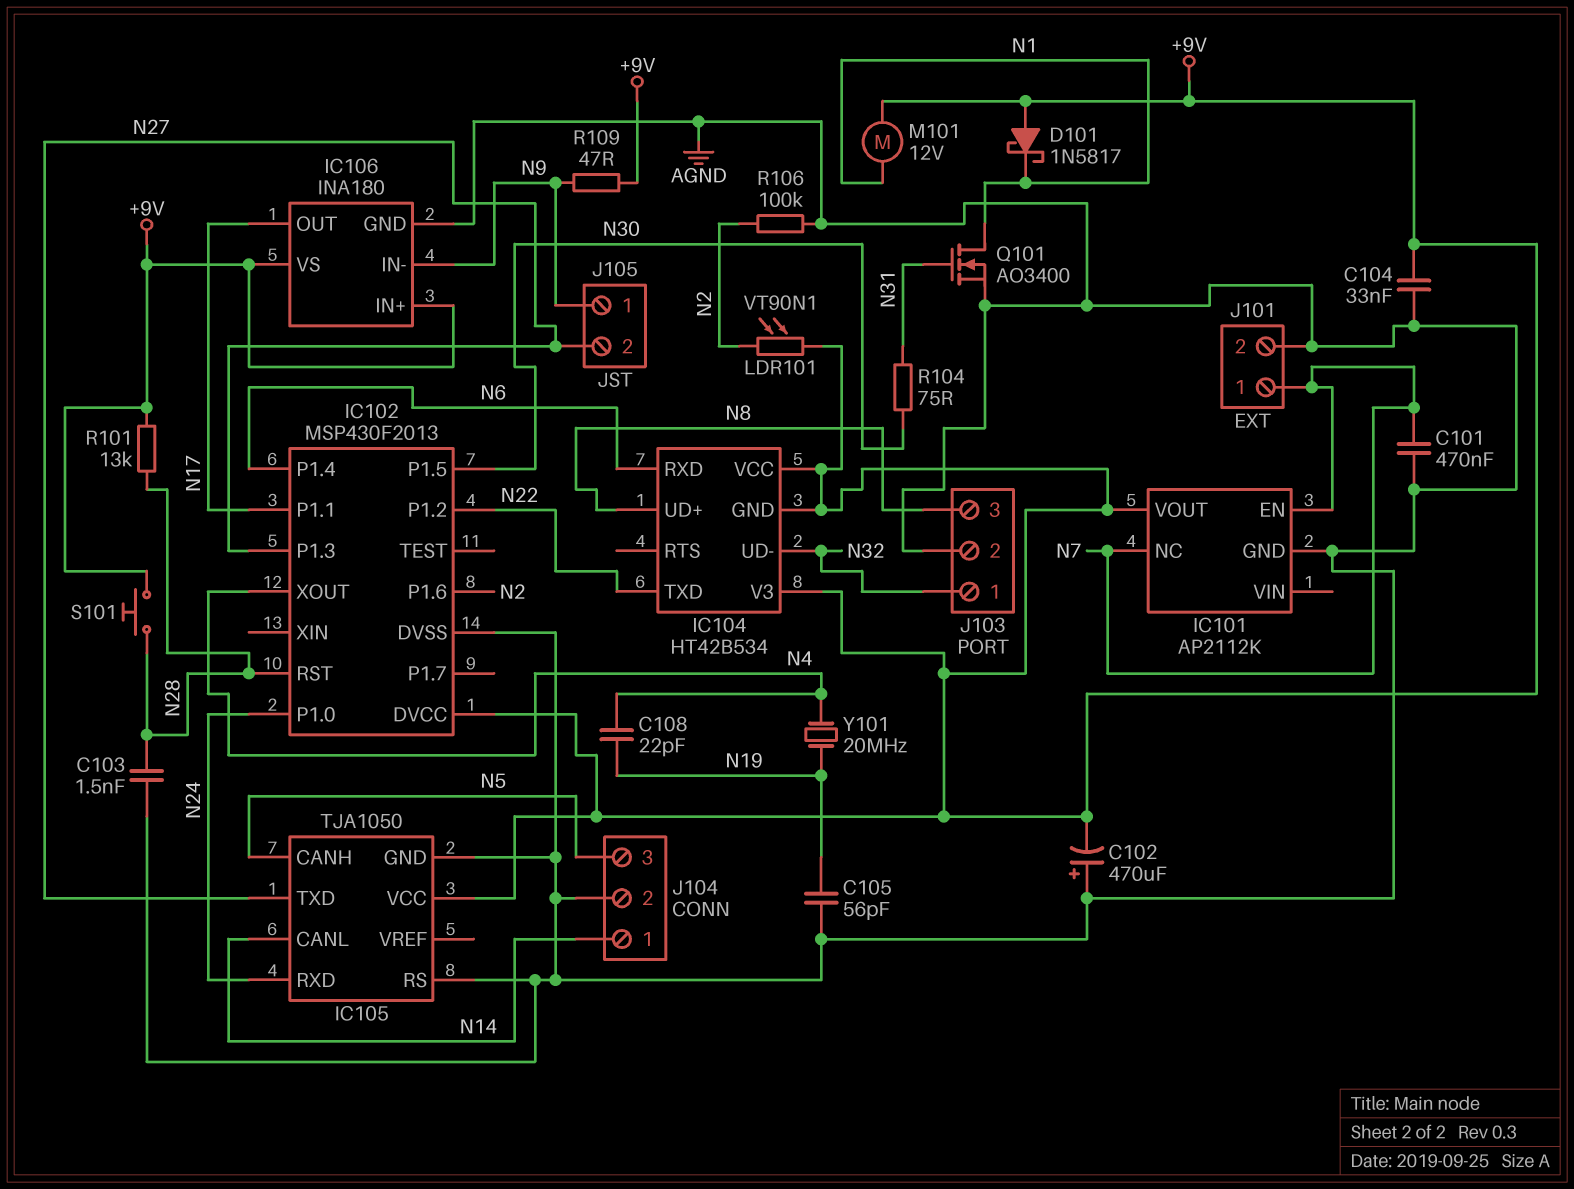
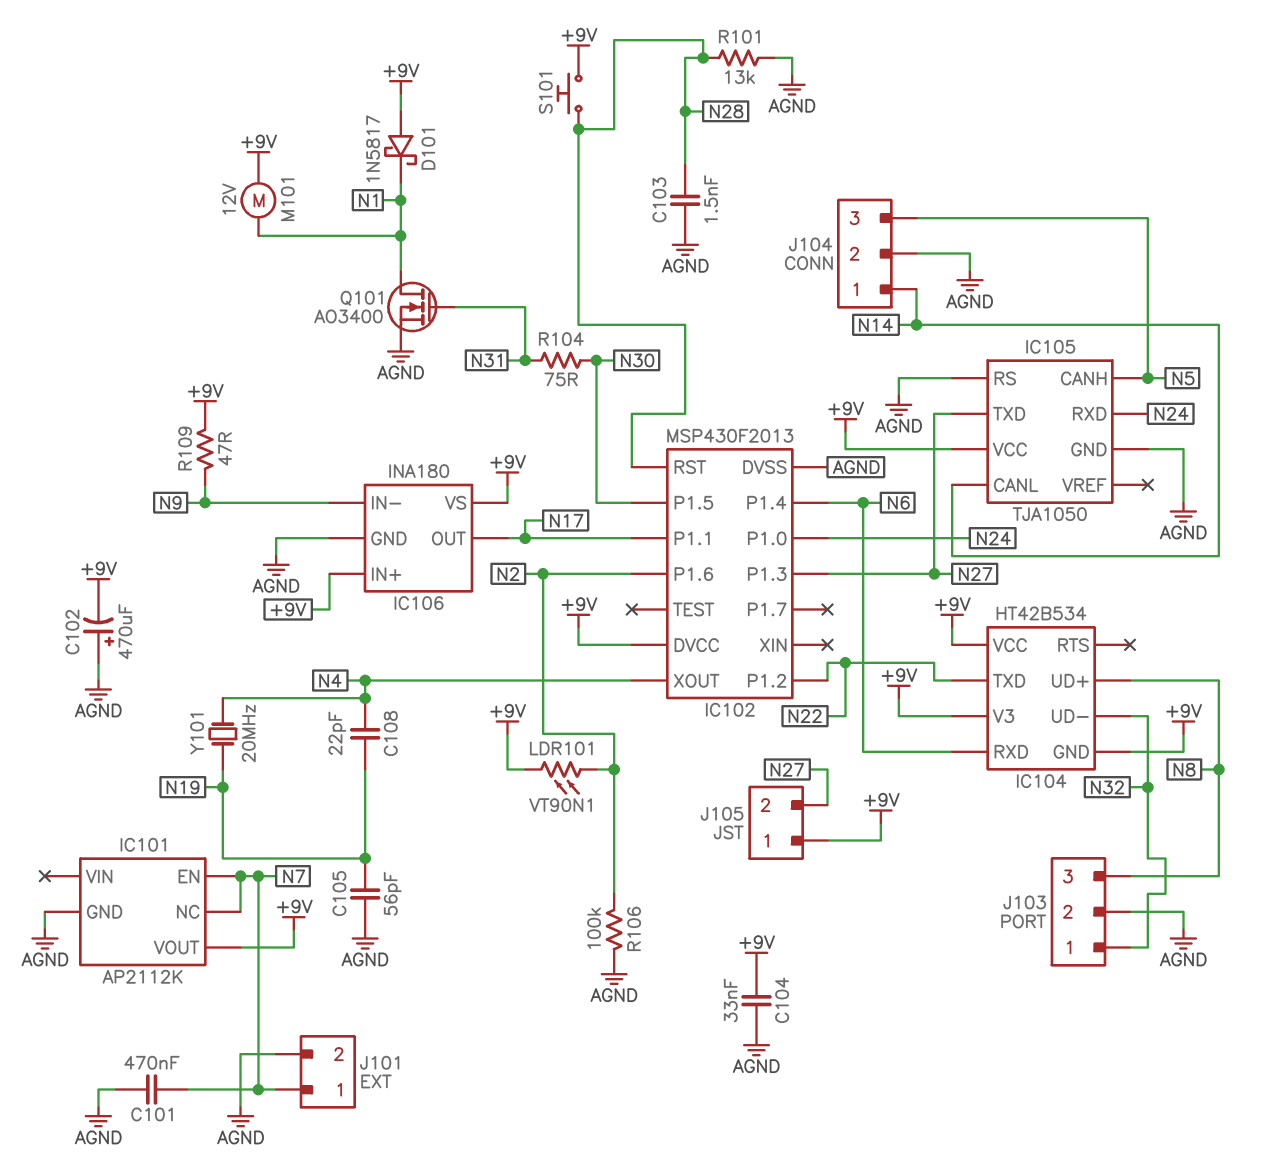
J105 pin 1: N9 -> +9V
R101: 13k (+9V, N28) -> 13k (AGND, N28)

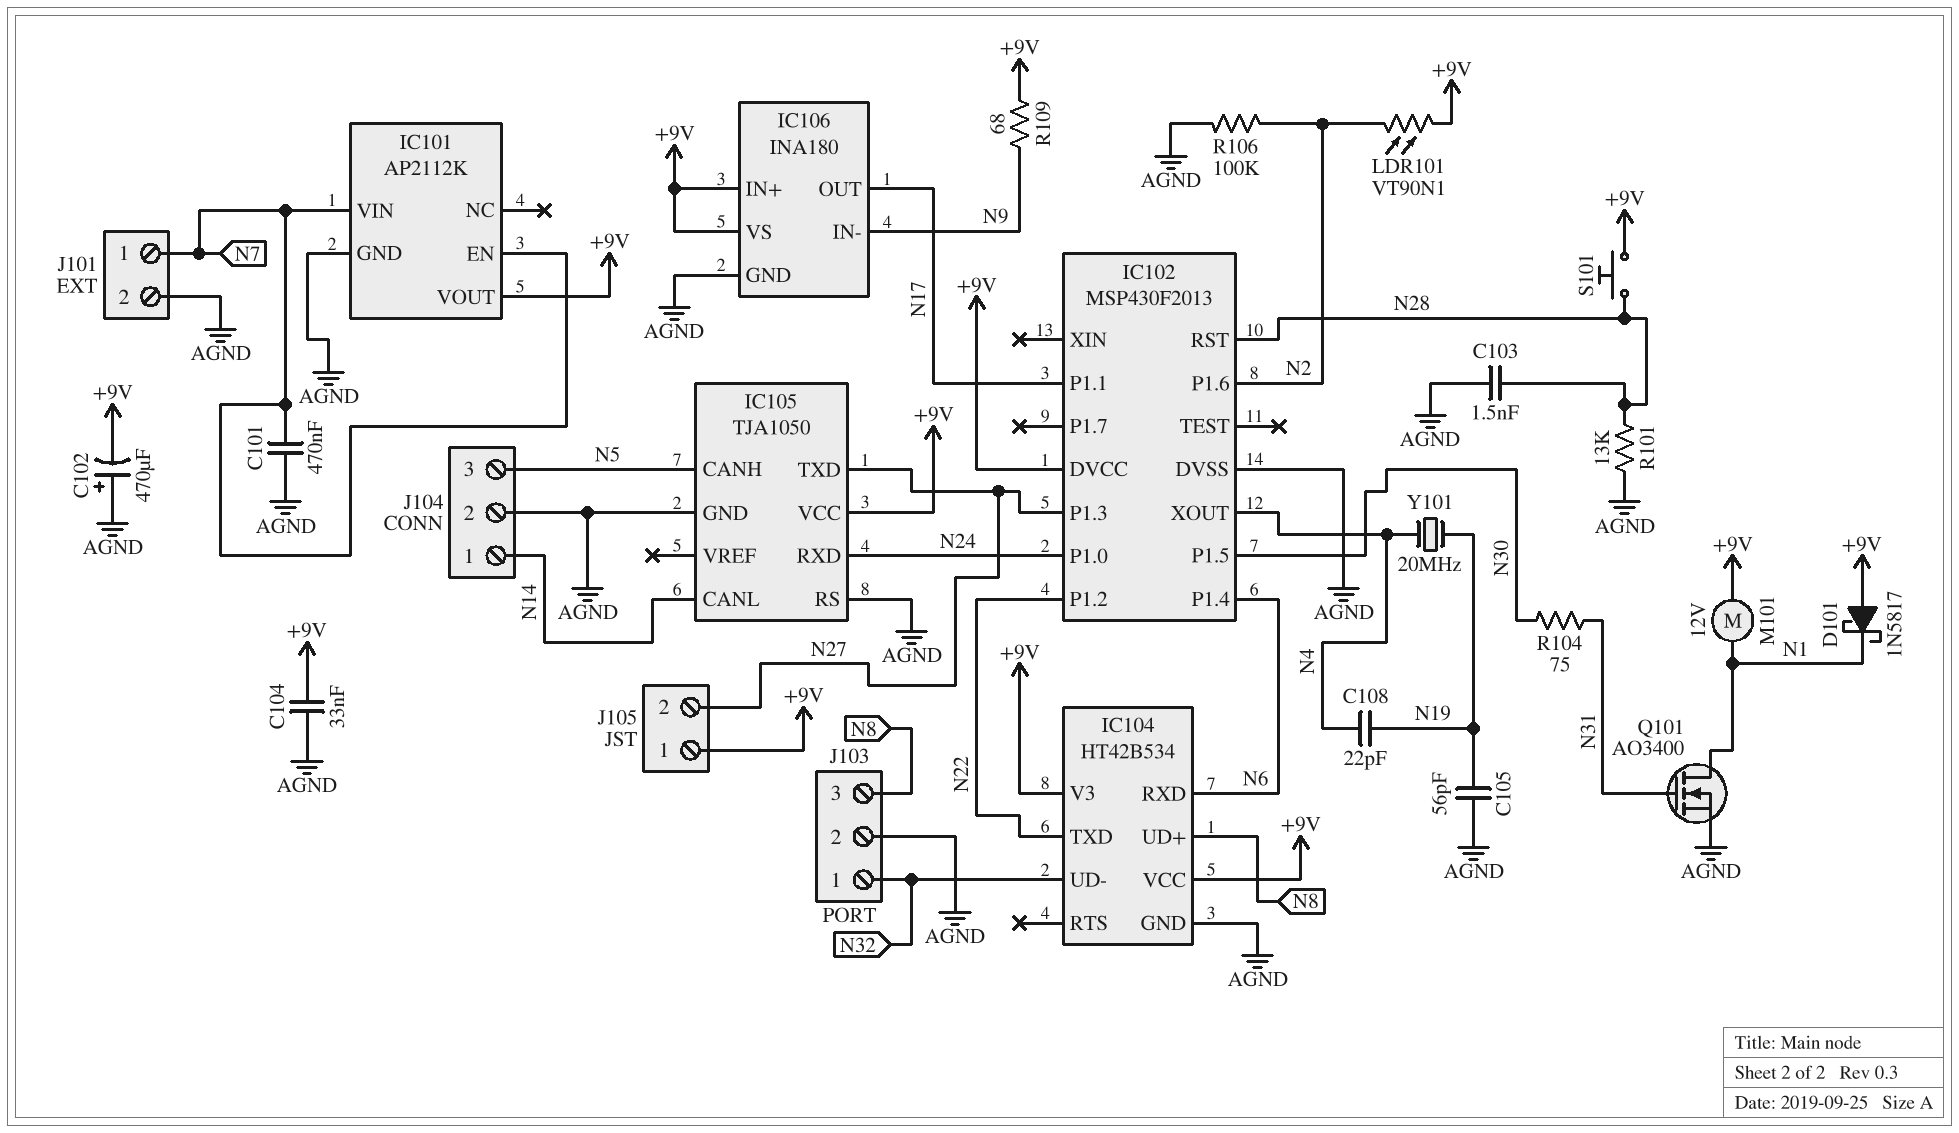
IC101 pin NC: N7 -> none
IC101 pin VIN: none -> N7
IC104 pin GND: +9V -> AGND
R109: 47 (+9V, N9) -> 68 (+9V, N9)

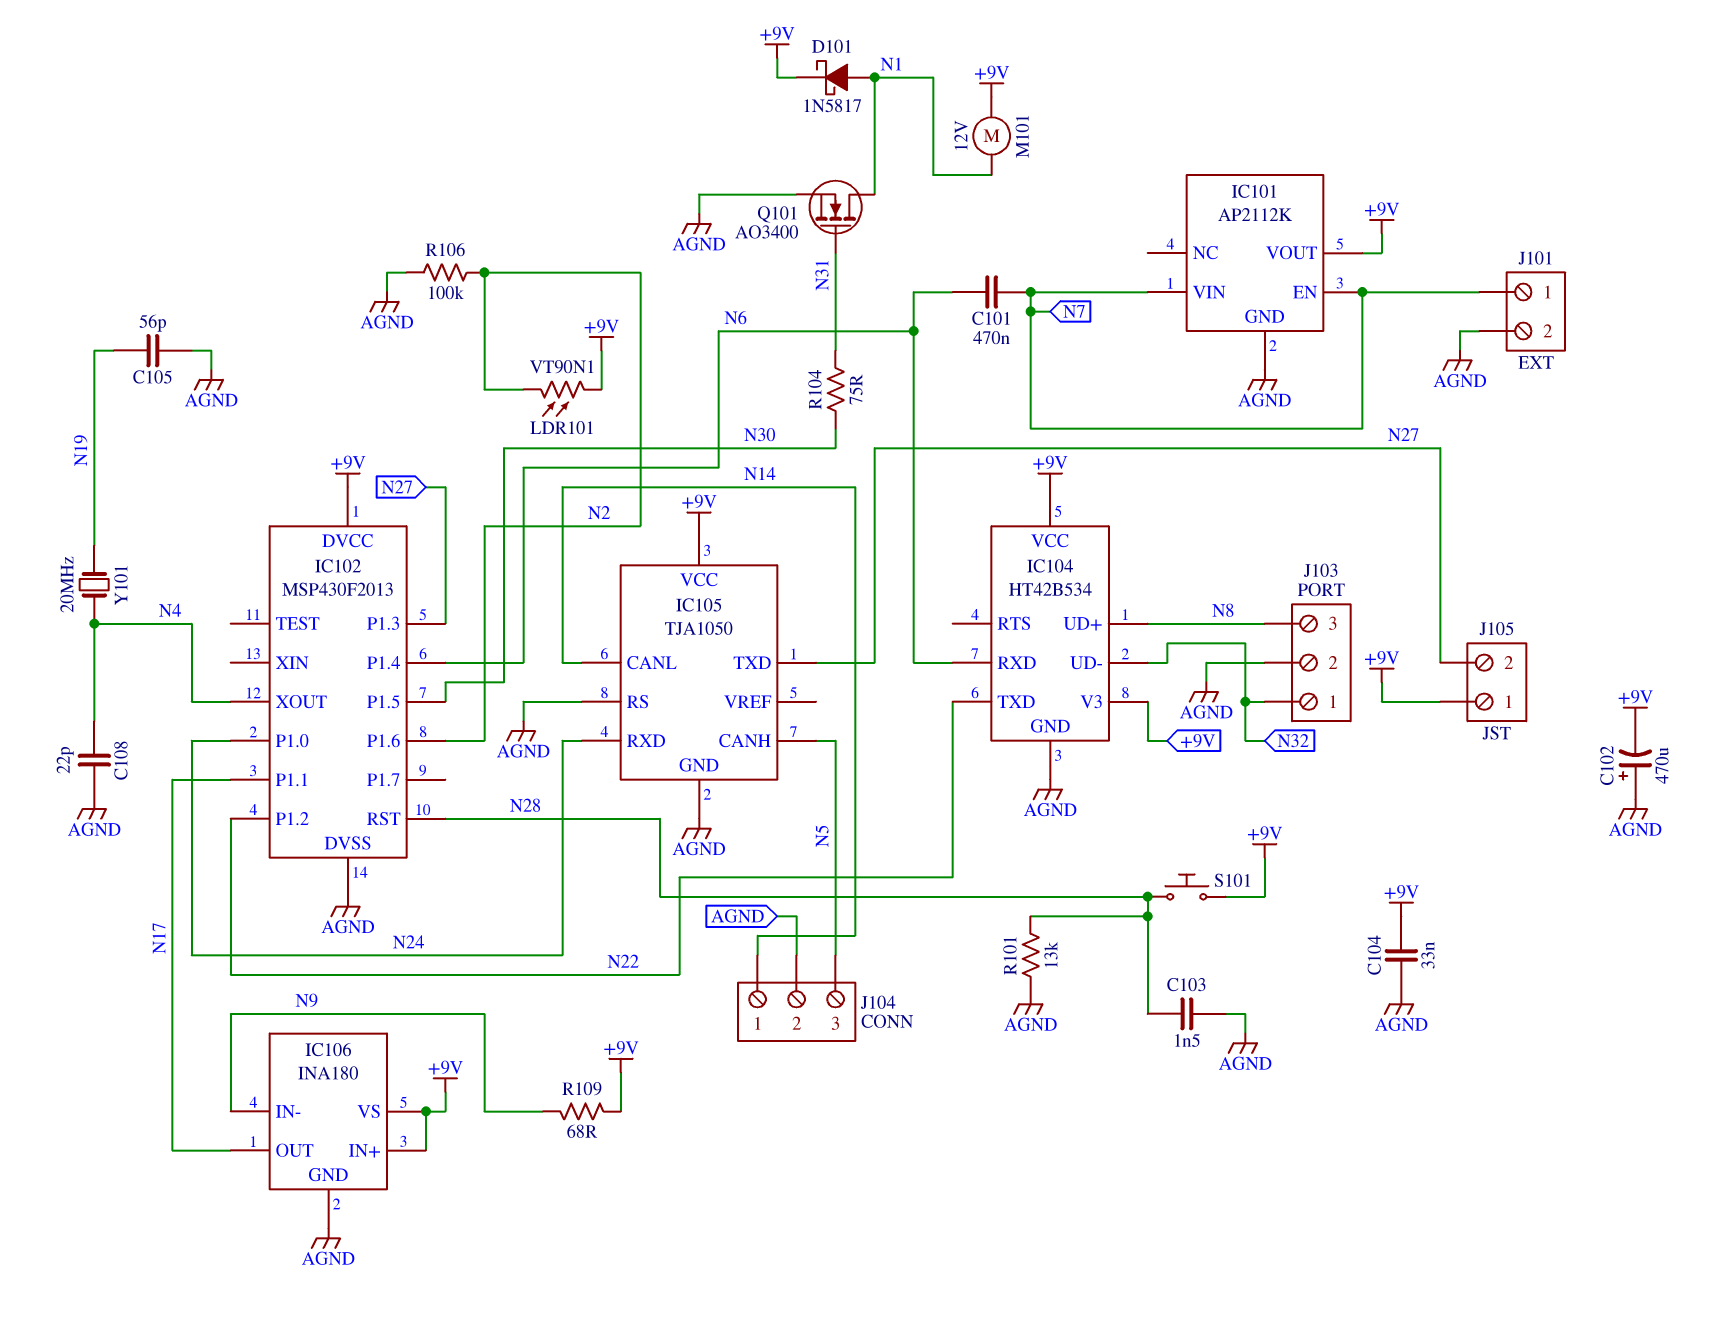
C101: 470nF (AGND, N7) -> 470nF (N6, N7)
C108: 22pF (N4, N19) -> 22pF (AGND, N4)
D101: schottky 1N5817 (A +9V, K N1) -> schottky 1N5817 (A N1, K +9V)

